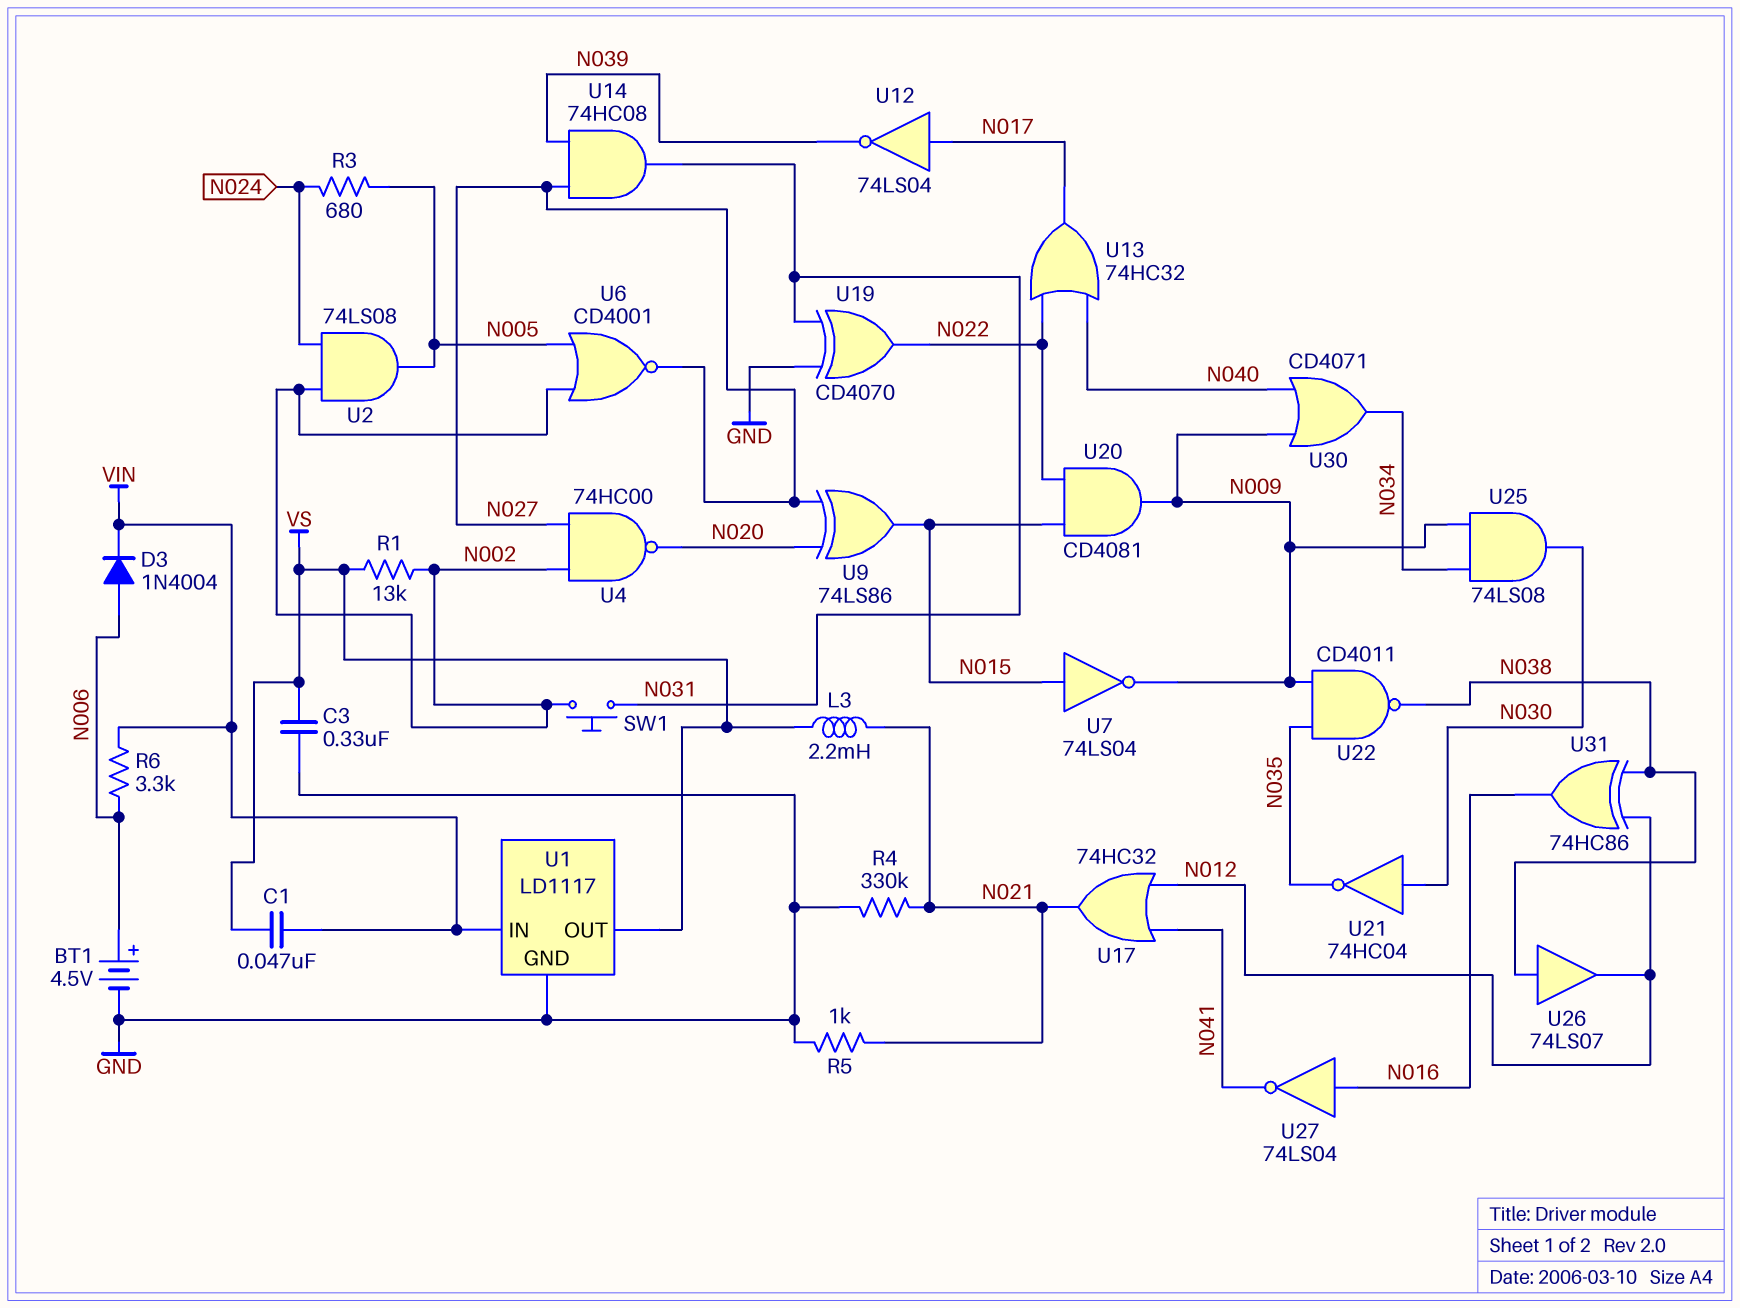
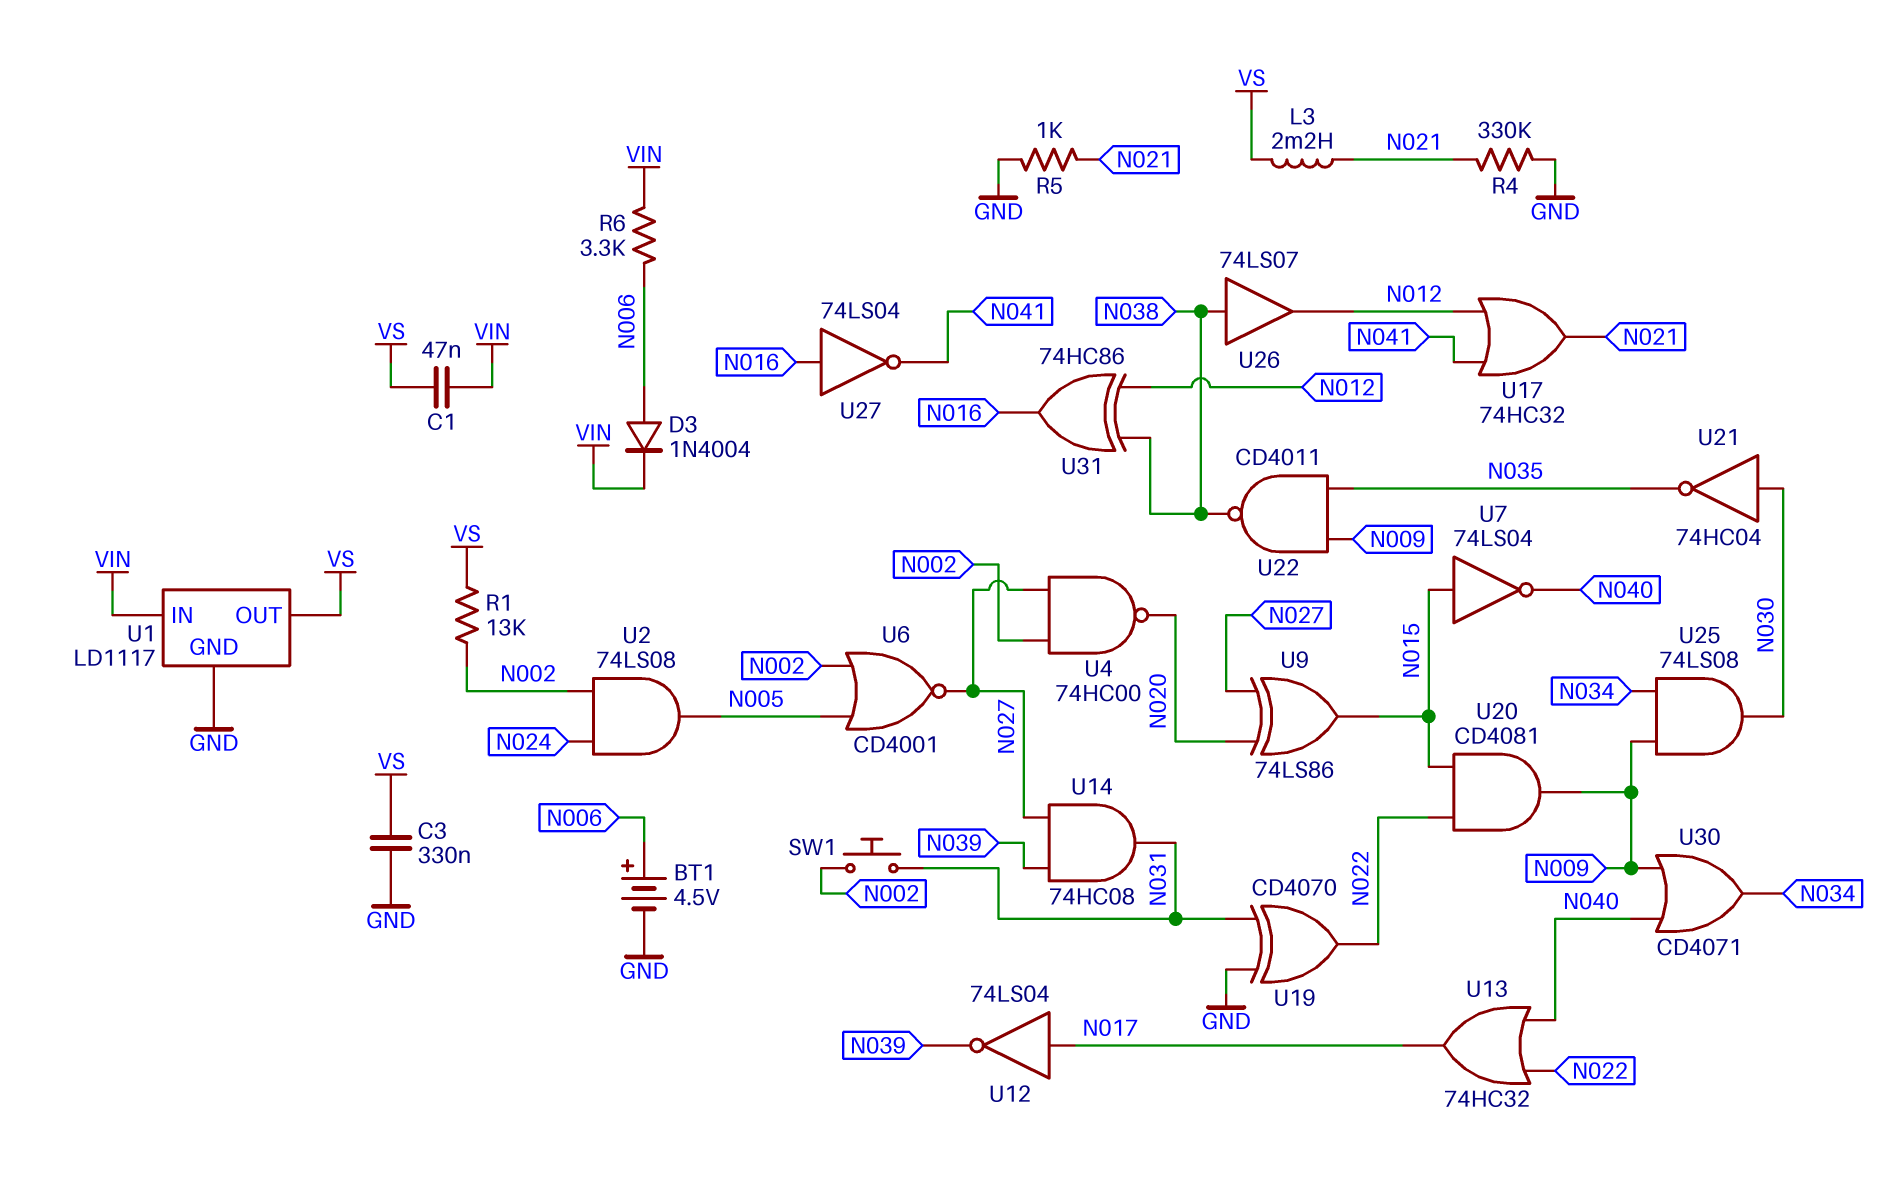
R3: 680 (N005, N024) -> none
U7: NOT 74LS04 (in N015, out N009) -> NOT 74LS04 (in N015, out N040)

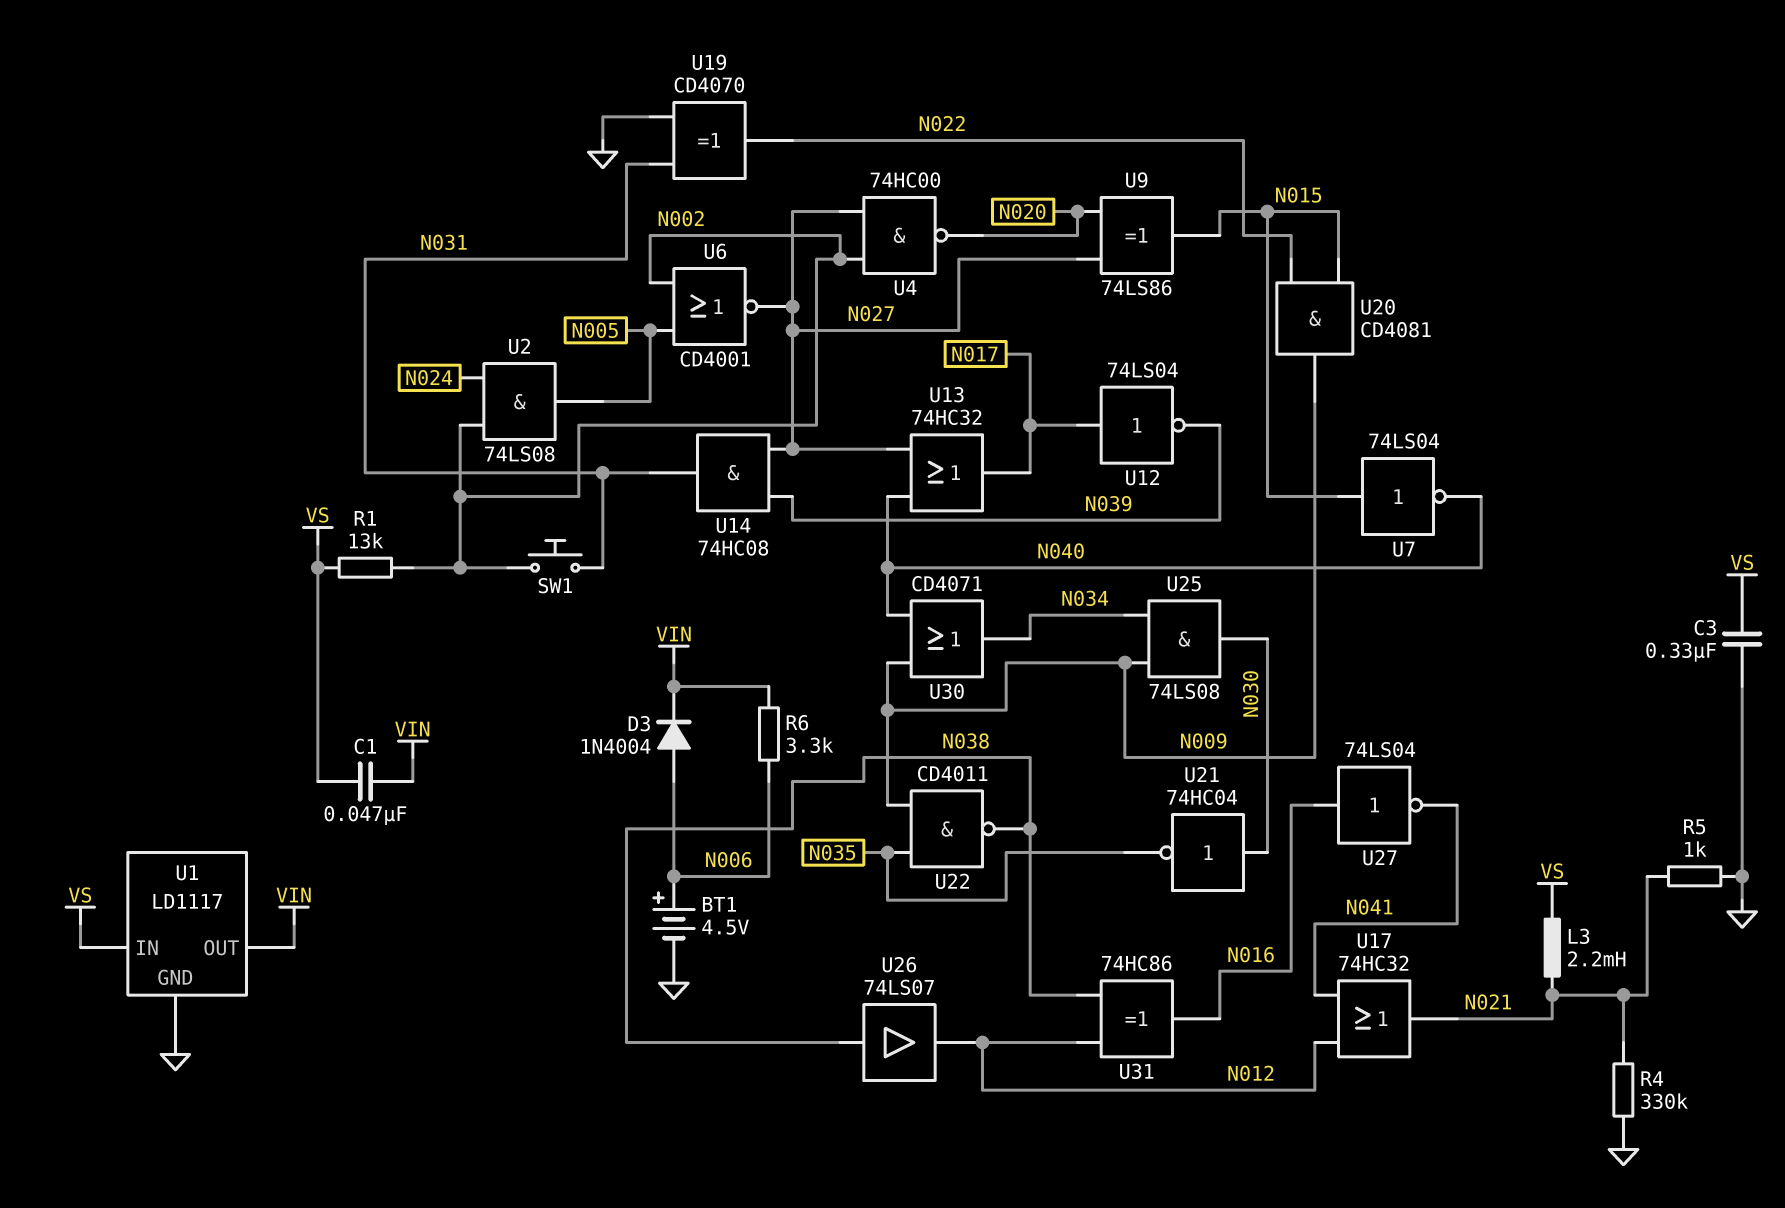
U1 pin IN: VIN -> VS
U1 pin OUT: VS -> VIN
U13: OR 74HC32 (in N022, in N040, out N017) -> OR 74HC32 (in N027, in N040, out N017)

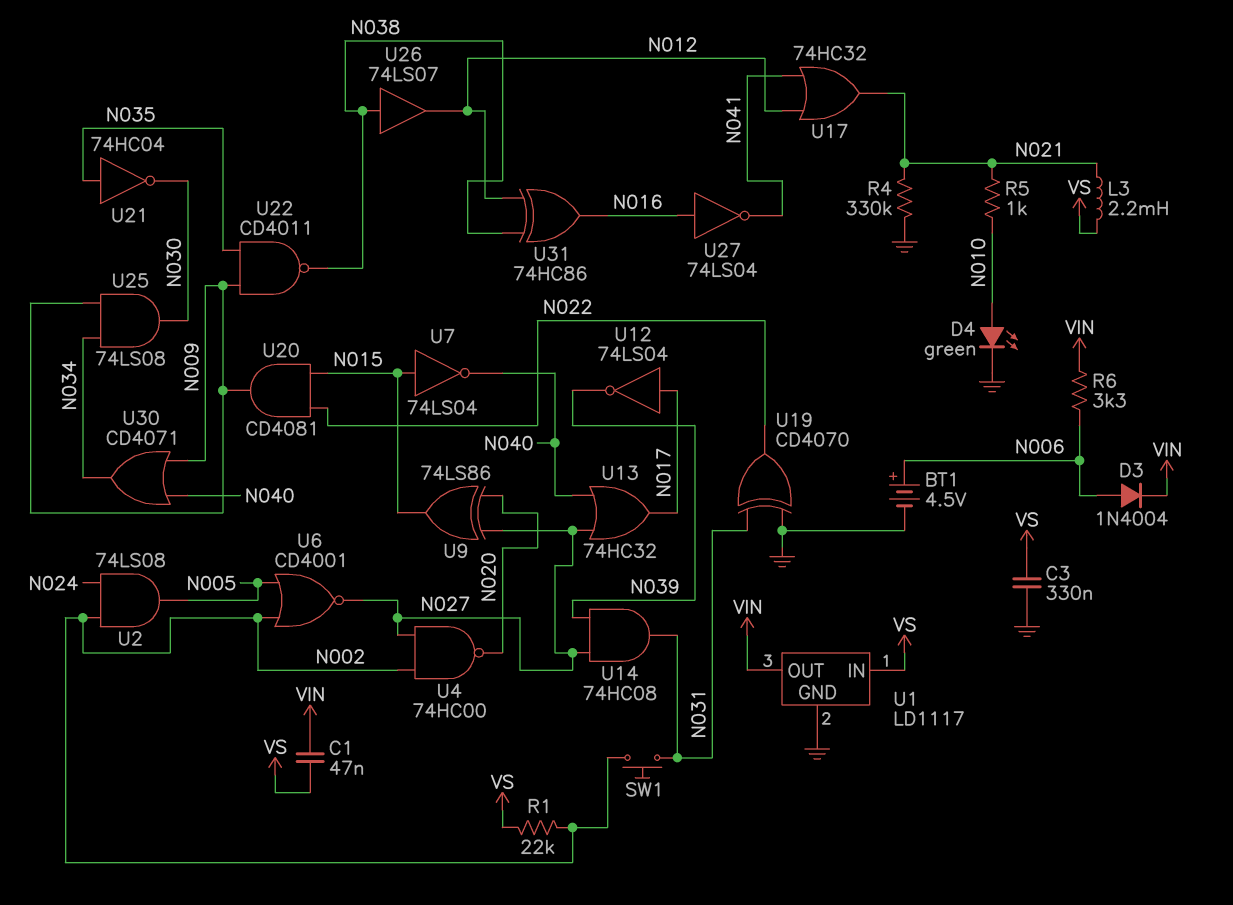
D4: none -> LED green (A N010, K GND)
R1: 13k (N002, VS) -> 22k (N002, VS)
R5: 1k (GND, N021) -> 1k (N010, N021)
U21: NOT 74HC04 (in N030, out N035) -> NOT 74HC04 (in N035, out N030)

